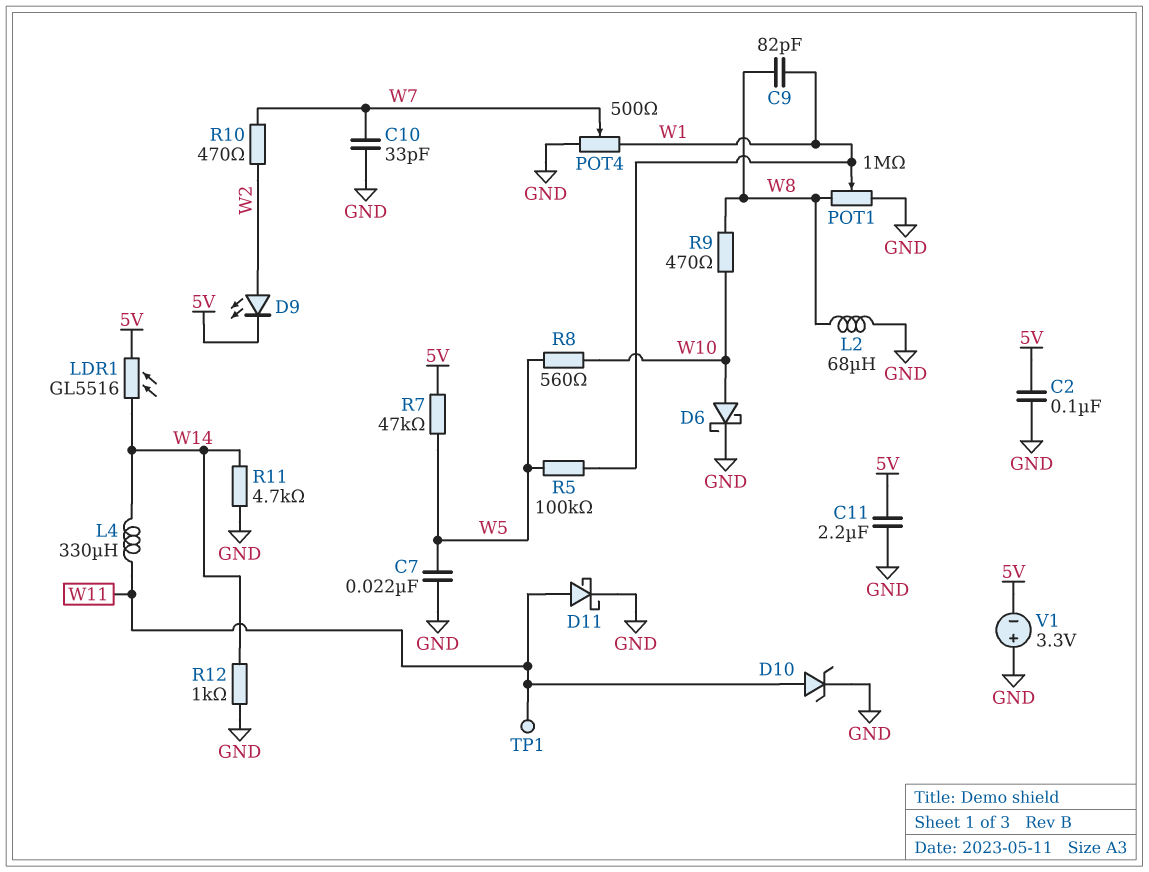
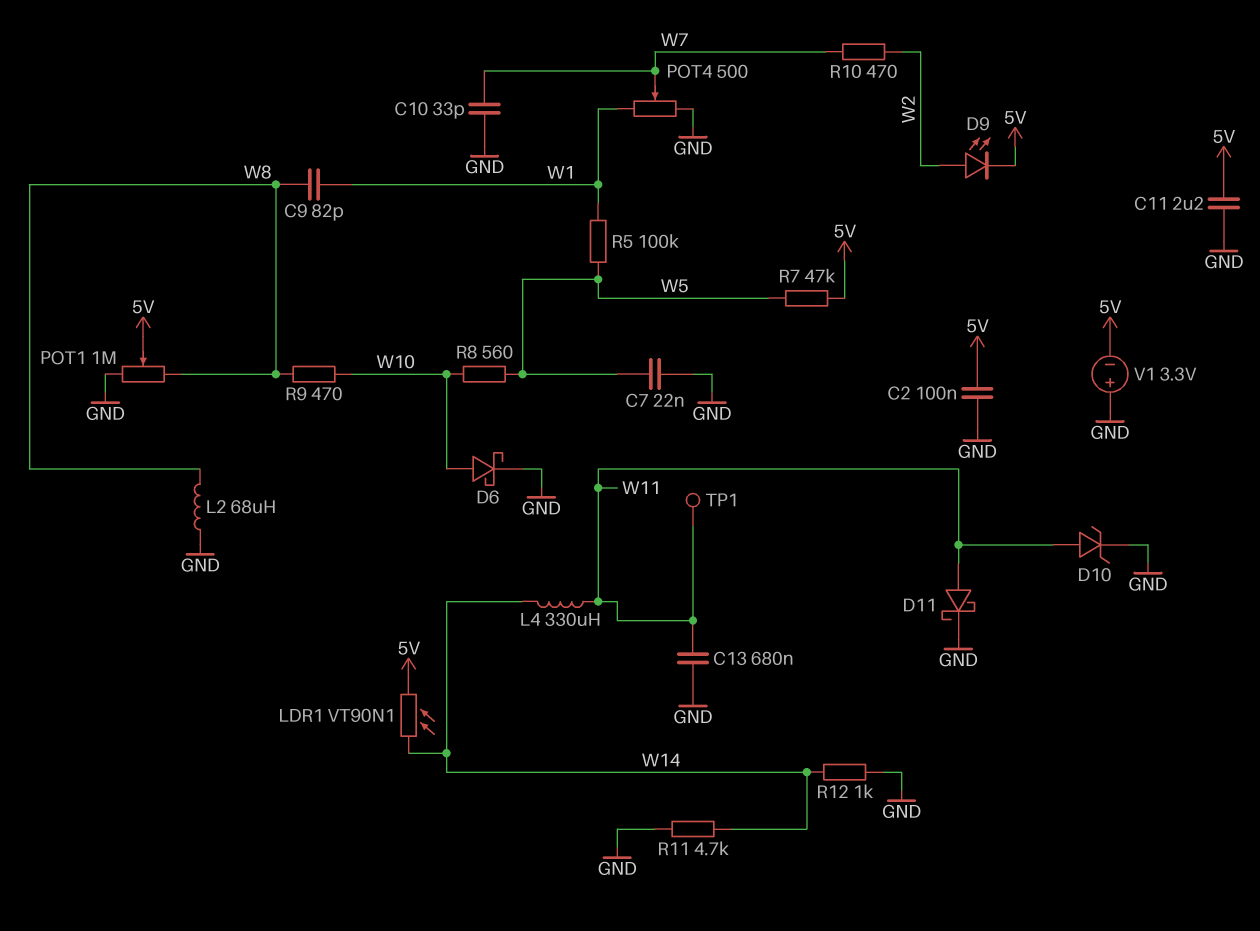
C13: none -> 680nF (GND, W11)
LDR1: GL5516 (5V, W14) -> VT90N1 (5V, W14)
POT1: 1M (GND, W8, wiper W1) -> 1M (GND, W8, wiper 5V)

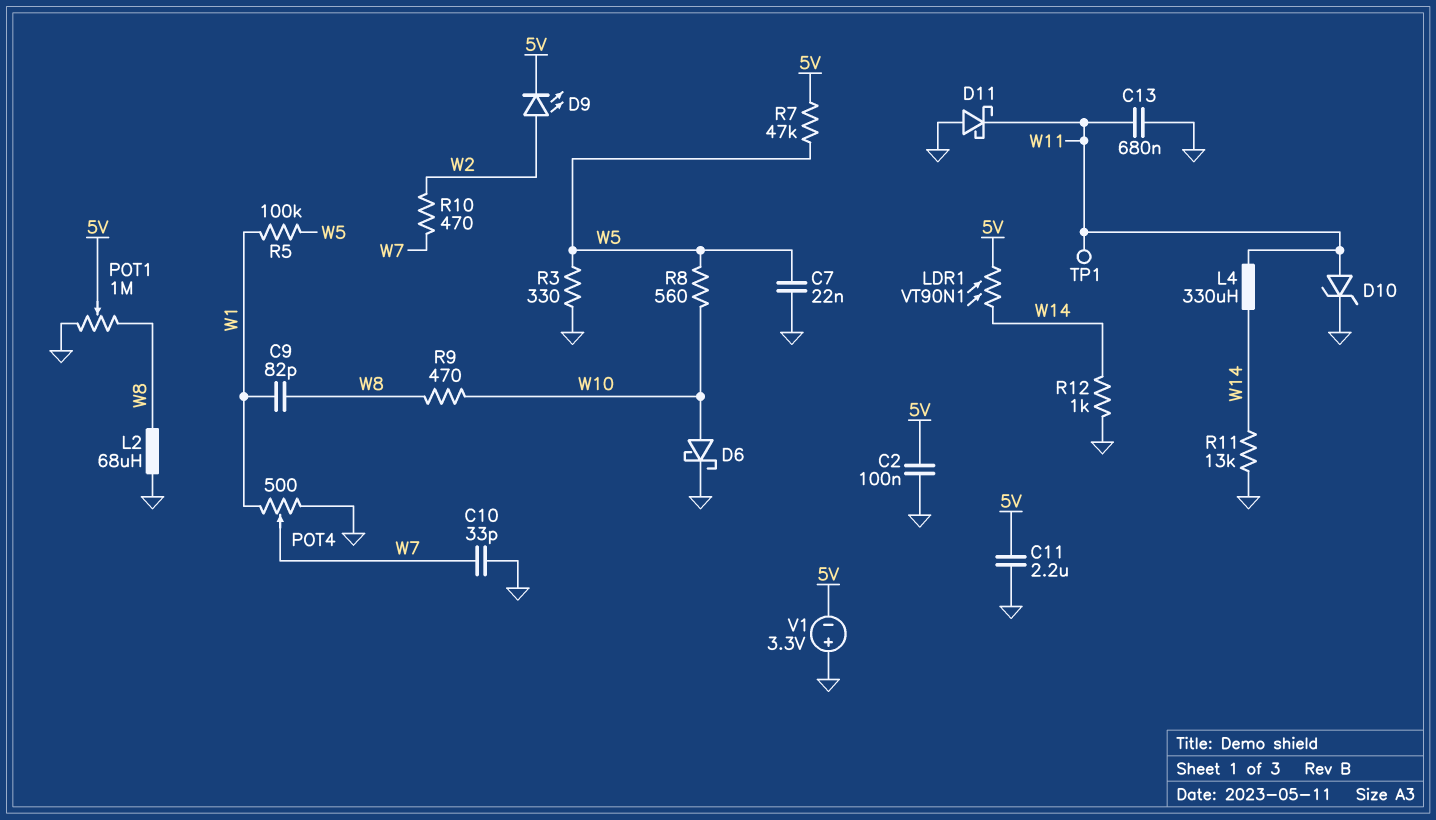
D11: schottky (A W11, K GND) -> schottky (A GND, K W11)
R3: none -> 330 (GND, W5)
R11: 4.7k (GND, W14) -> 13k (GND, W14)

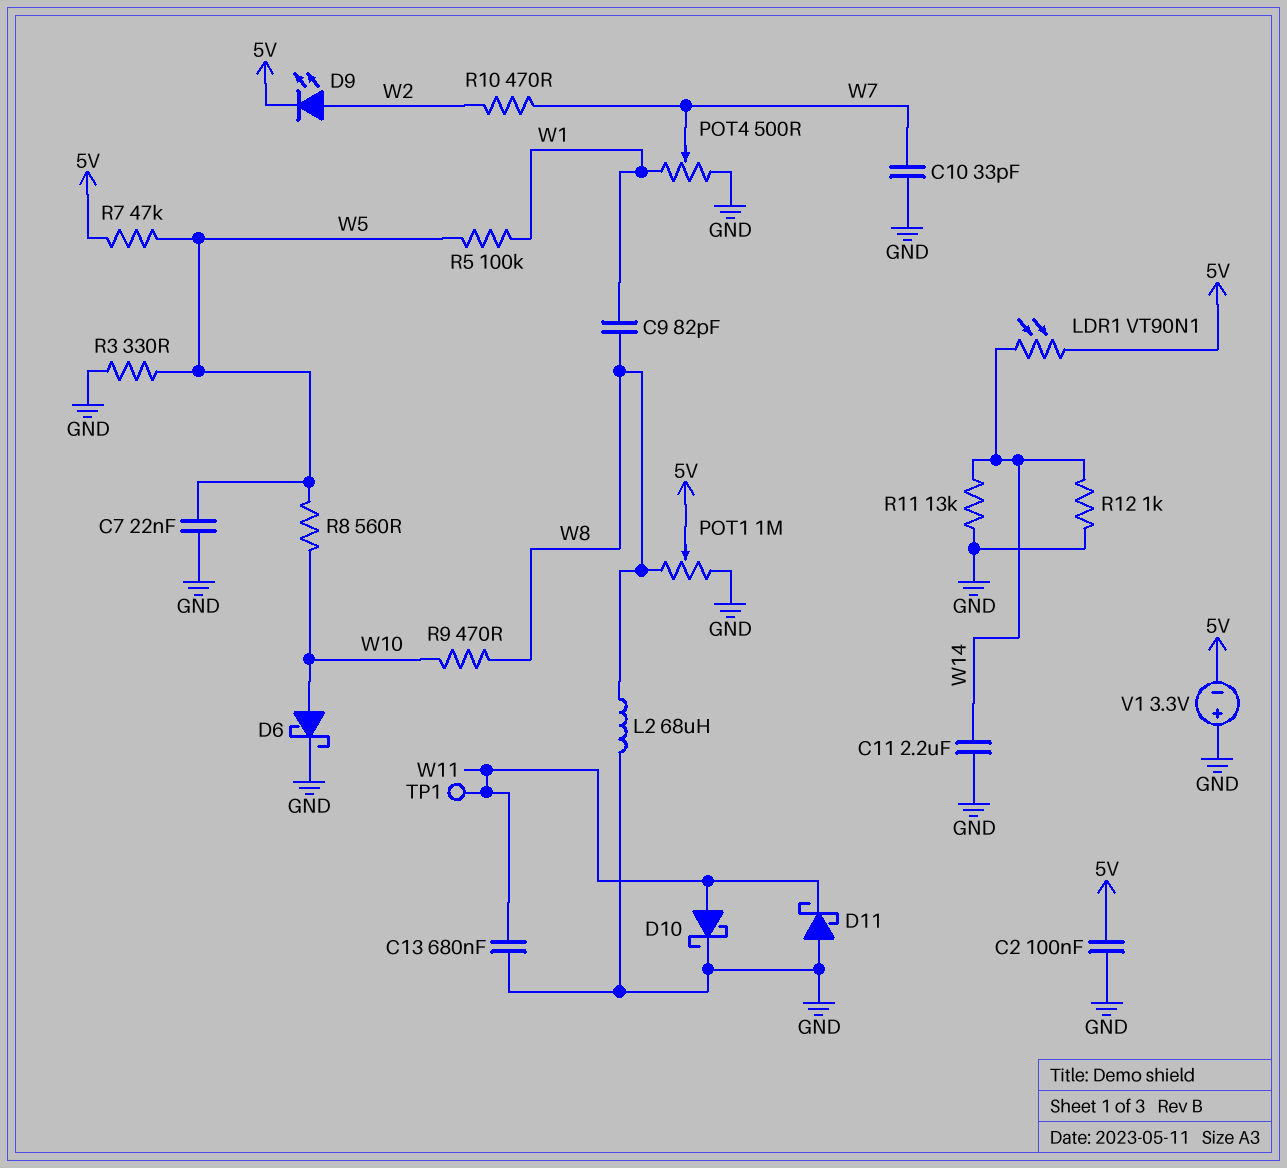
C11: 2.2uF (5V, GND) -> 2.2uF (GND, W14)
D10: zener (A W11, K GND) -> schottky (A W11, K GND)
L4: 330uH (W11, W14) -> none

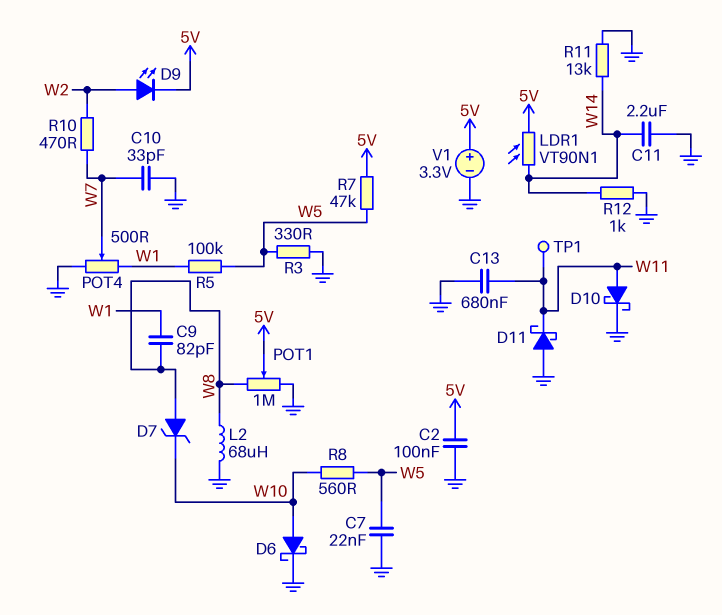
D7: none -> zener (A W8, K W10)
R9: 470 (W8, W10) -> none
V1: 3.3V (plus GND, minus 5V) -> 3.3V (plus 5V, minus GND)

